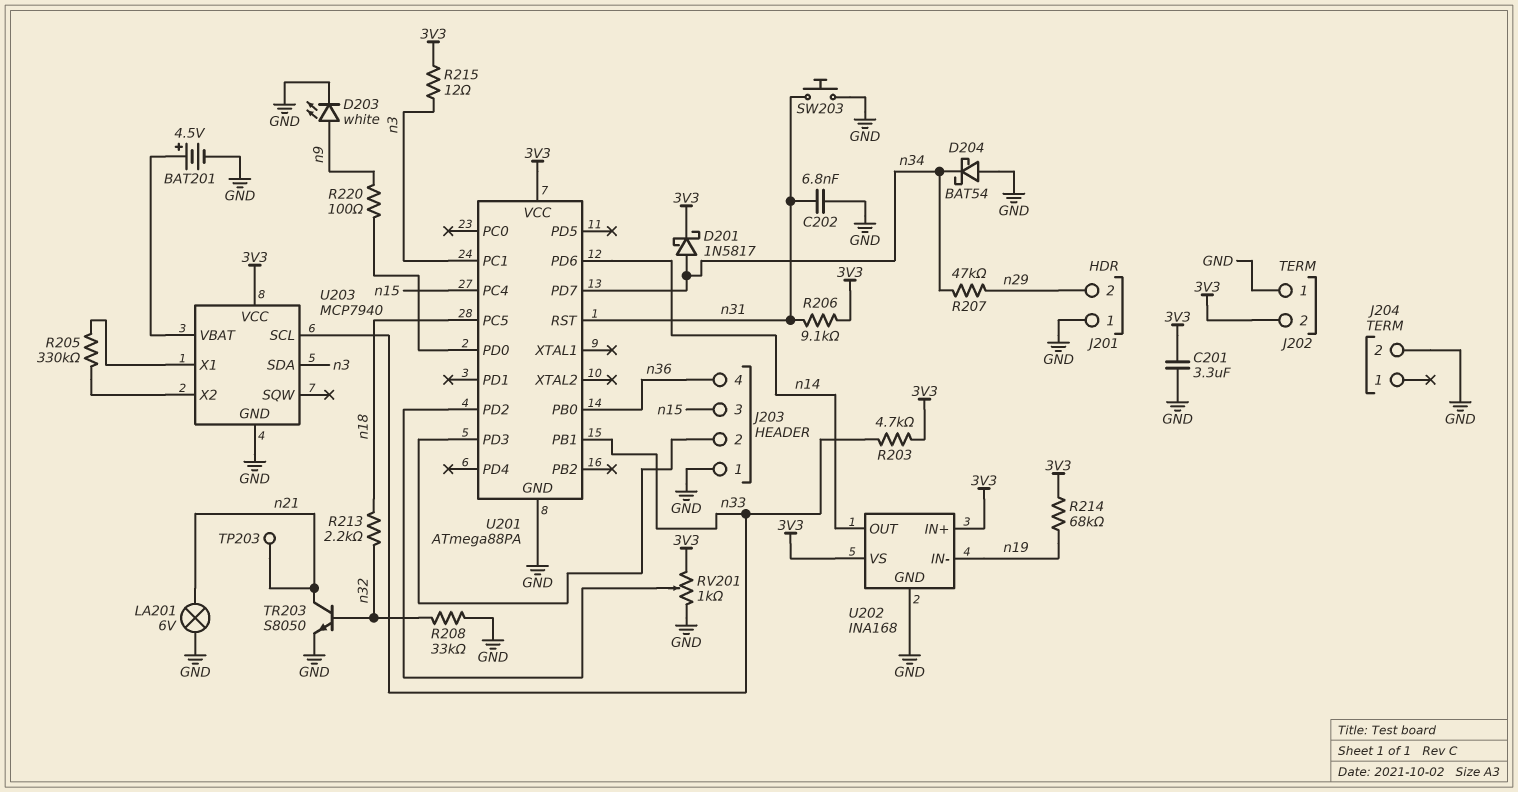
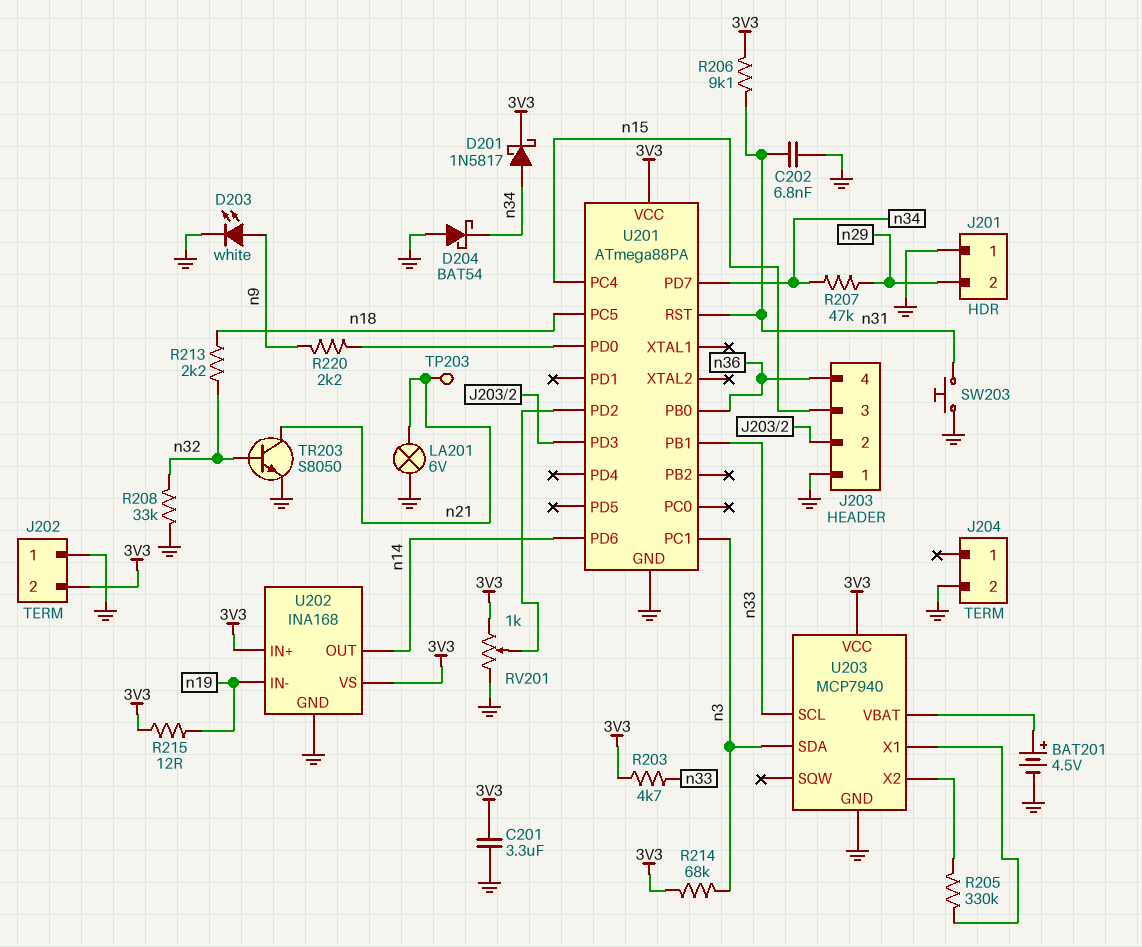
R214: 68k (3V3, n19) -> 68k (3V3, n3)
R215: 12 (3V3, n3) -> 12 (3V3, n19)
R220: 100 (U201/PD0, n9) -> 2.2k (U201/PD0, n9)

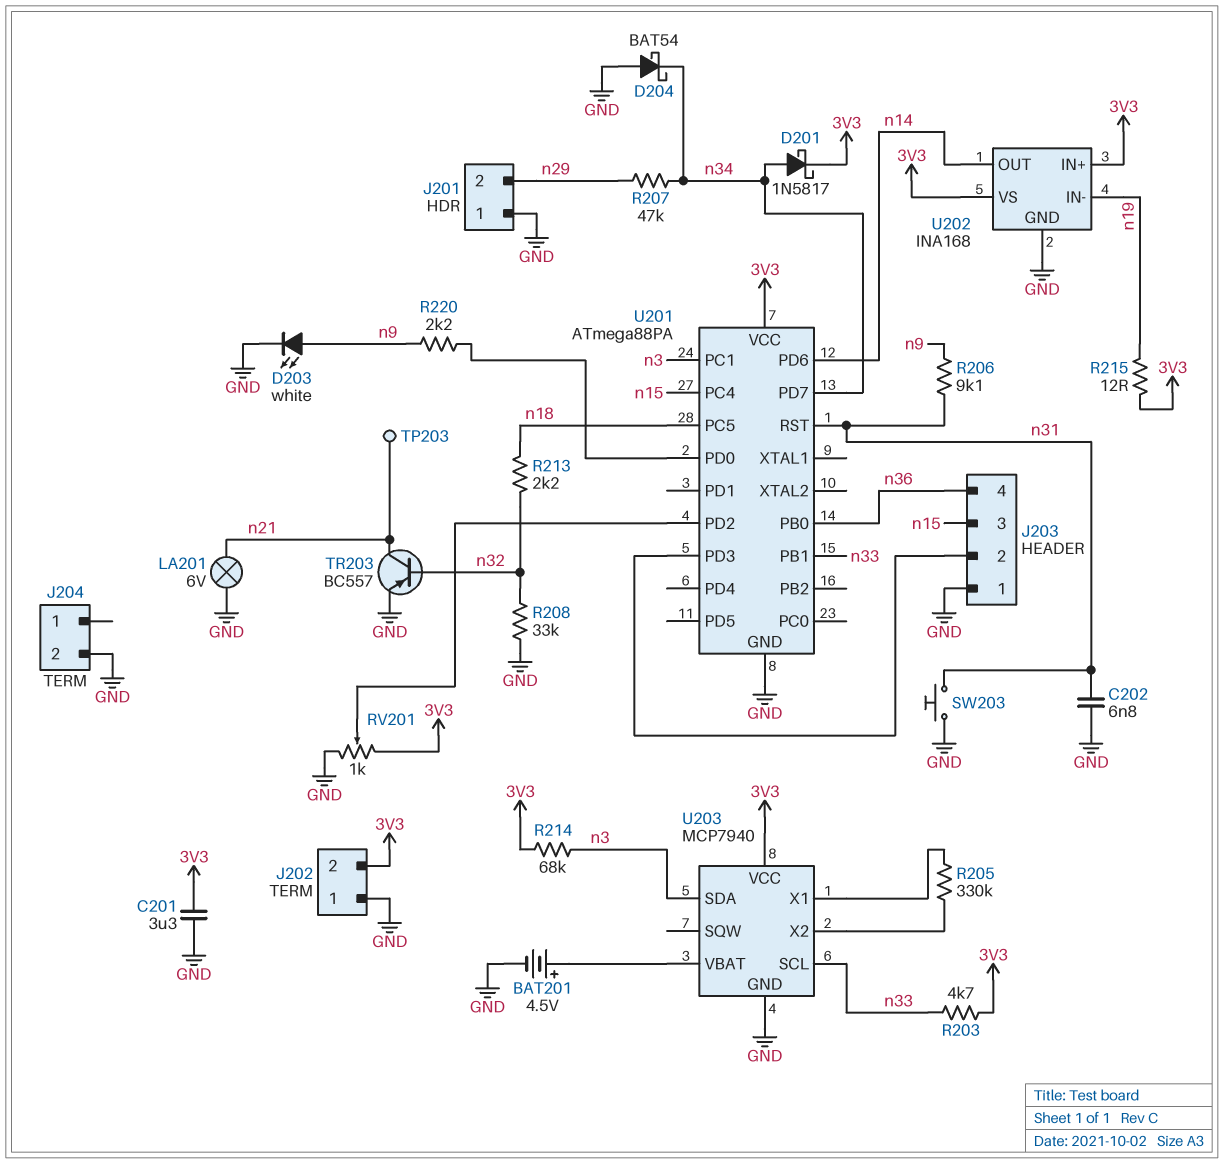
R206: 9.1k (3V3, n31) -> 9.1k (n9, n31)
TR203: NPN S8050 (B n32, C n21, E GND) -> PNP BC557 (B n32, C n21, E GND)

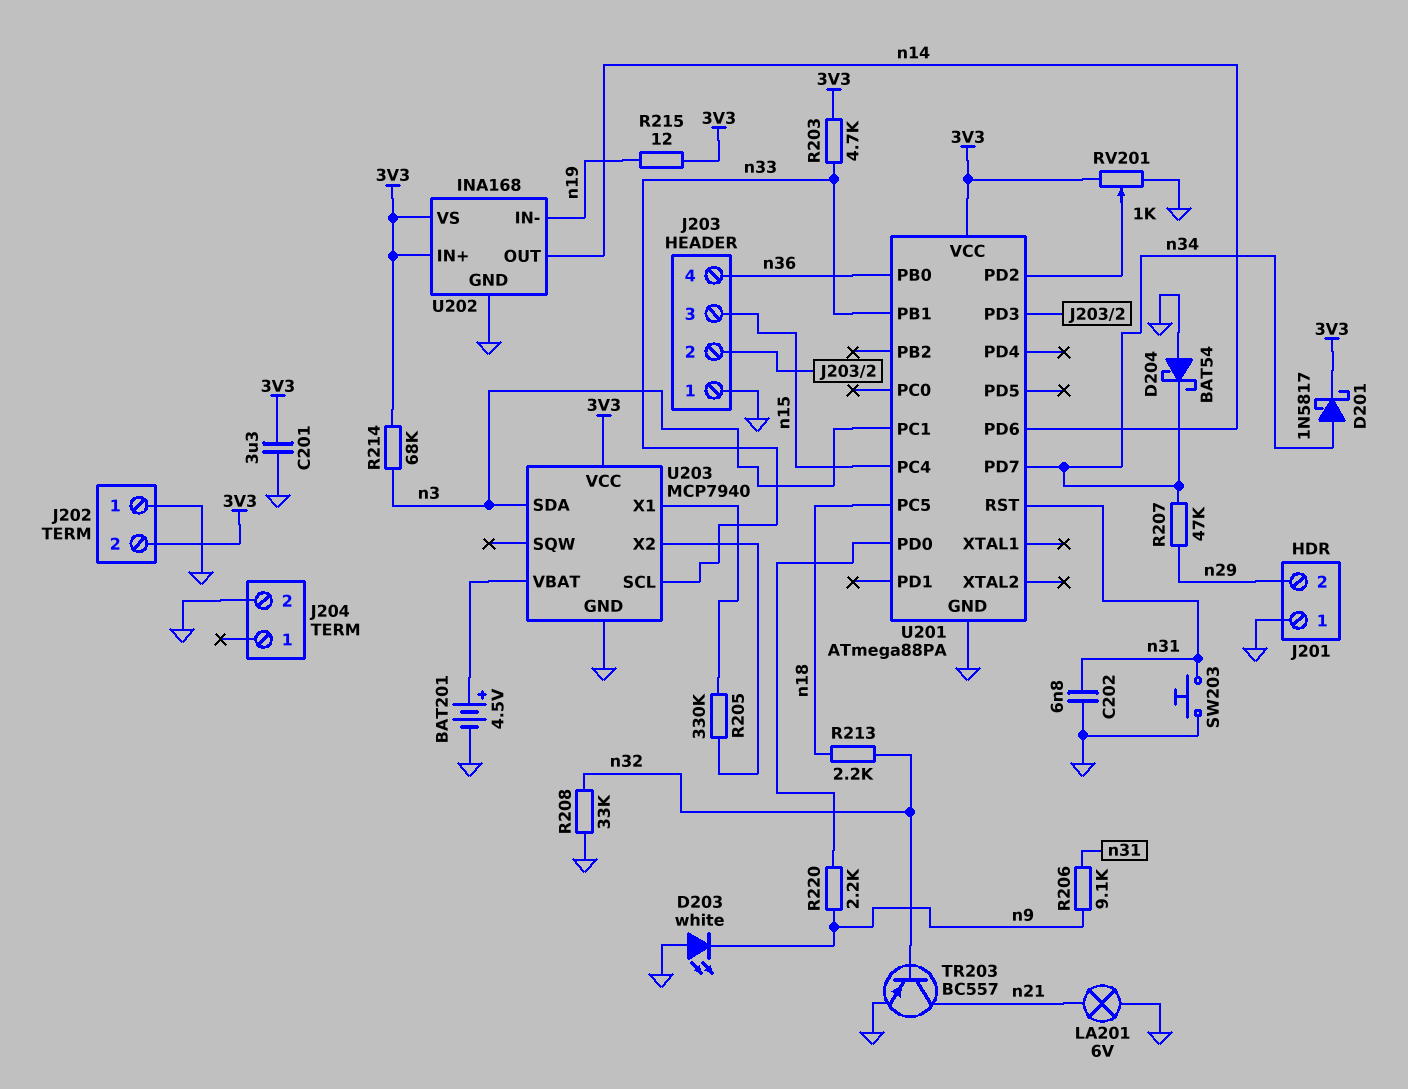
D203: LED white (A n9, K GND) -> LED white (A GND, K n9)
TP203: test point (n21) -> none

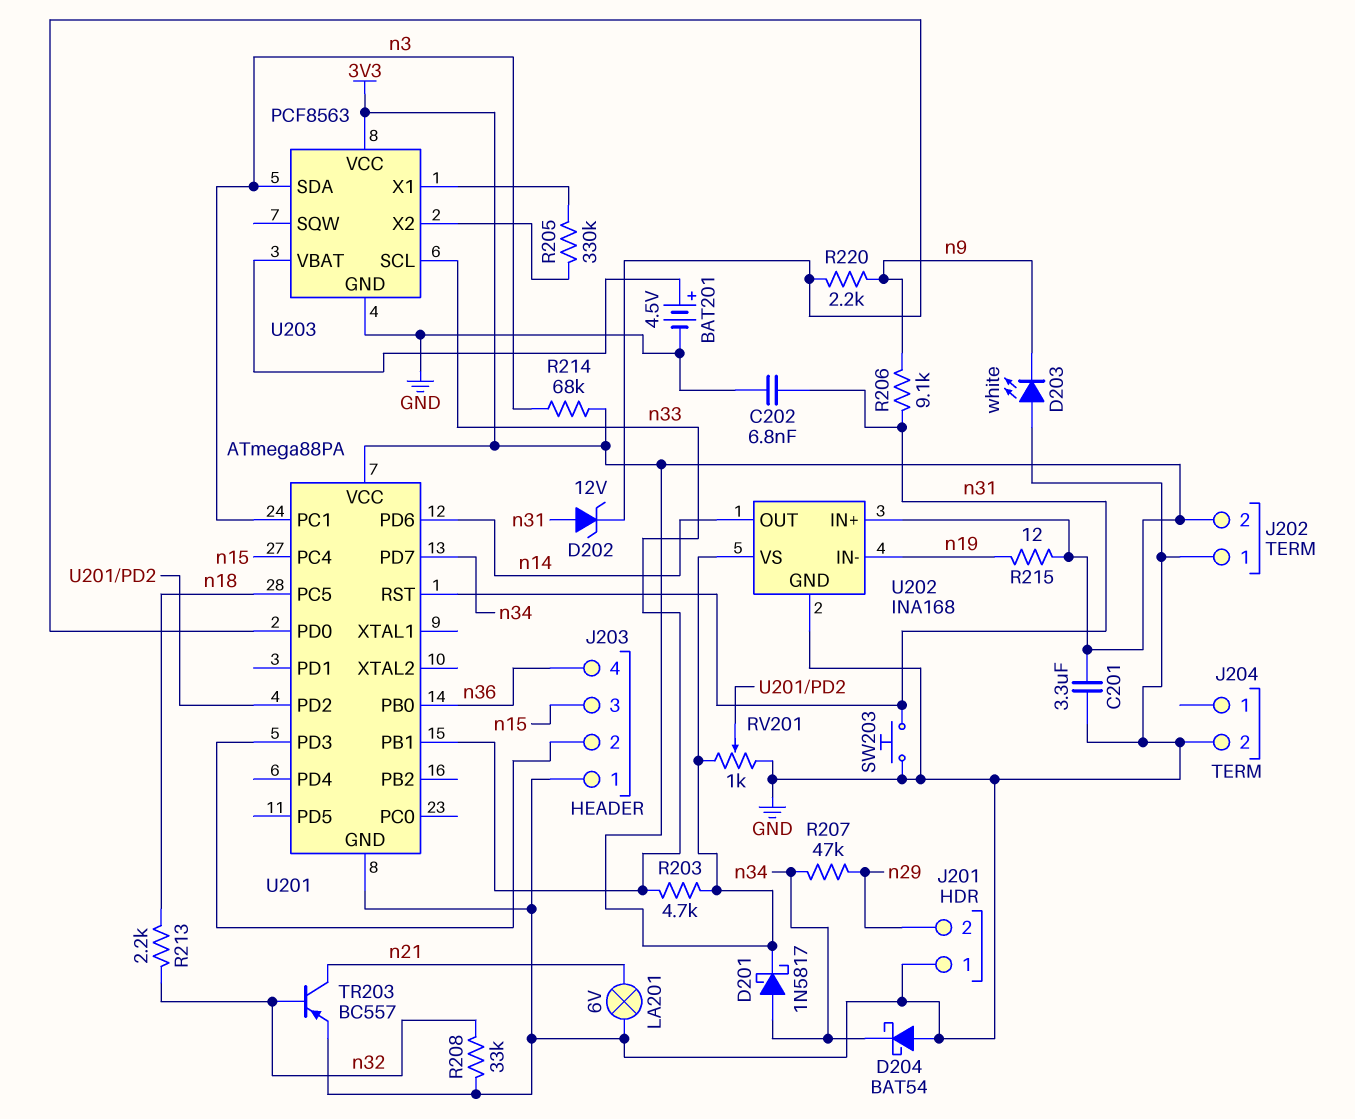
D202: none -> zener 12V (A n31, K U201/PD0)
U203: MCP7940 -> PCF8563

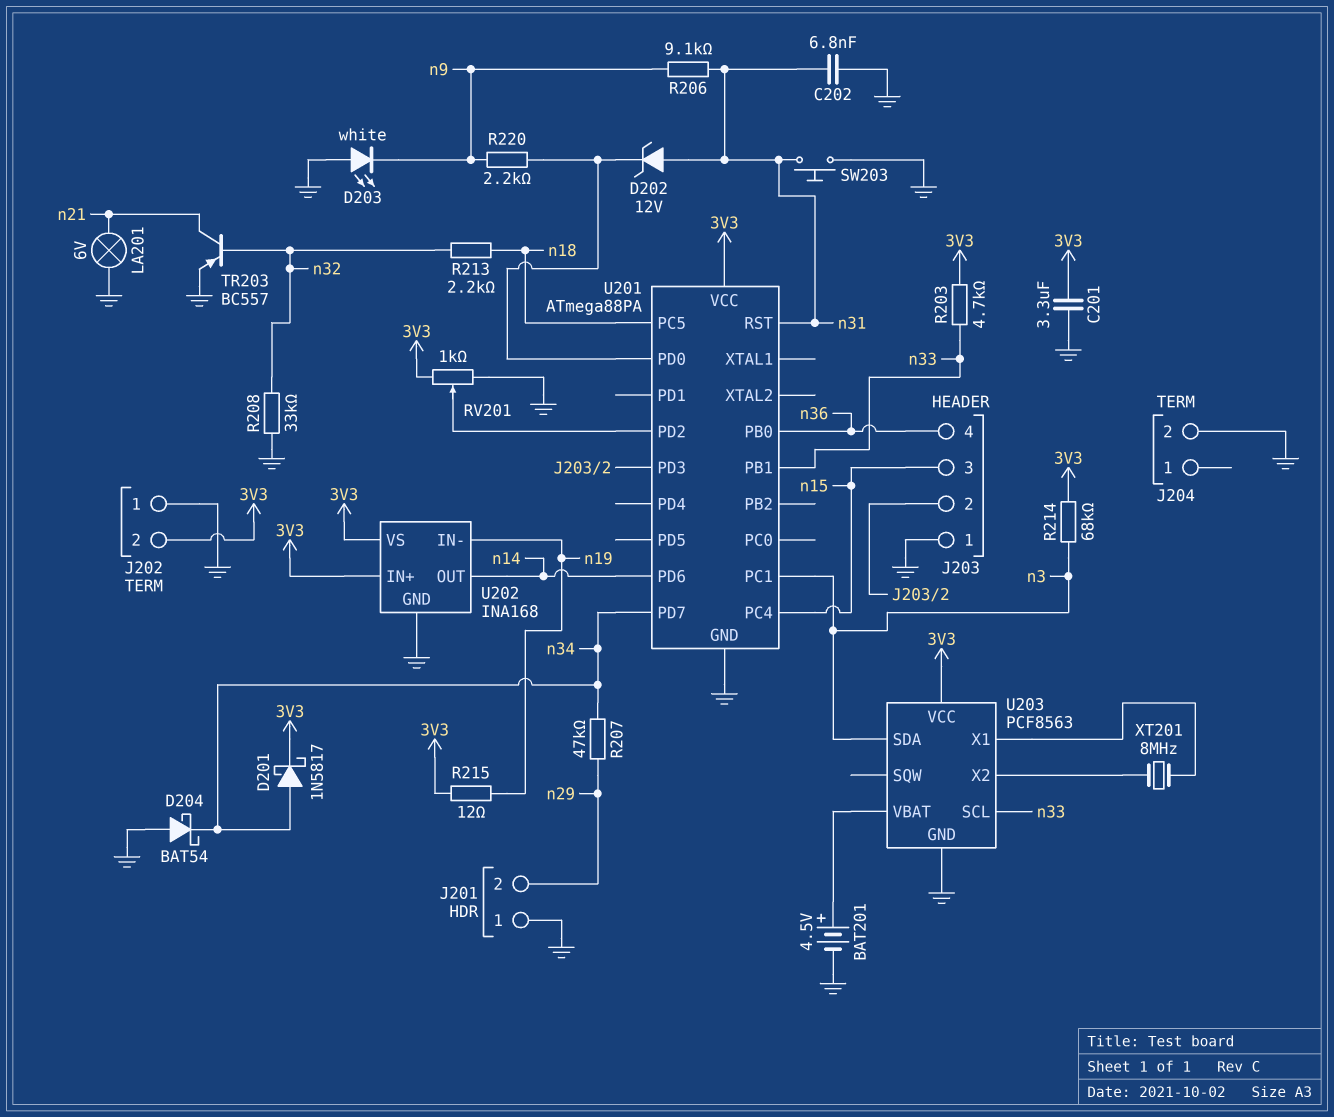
R205: 330k (U203/X1, U203/X2) -> none
XT201: none -> 8MHz (U203/X1, U203/X2)

